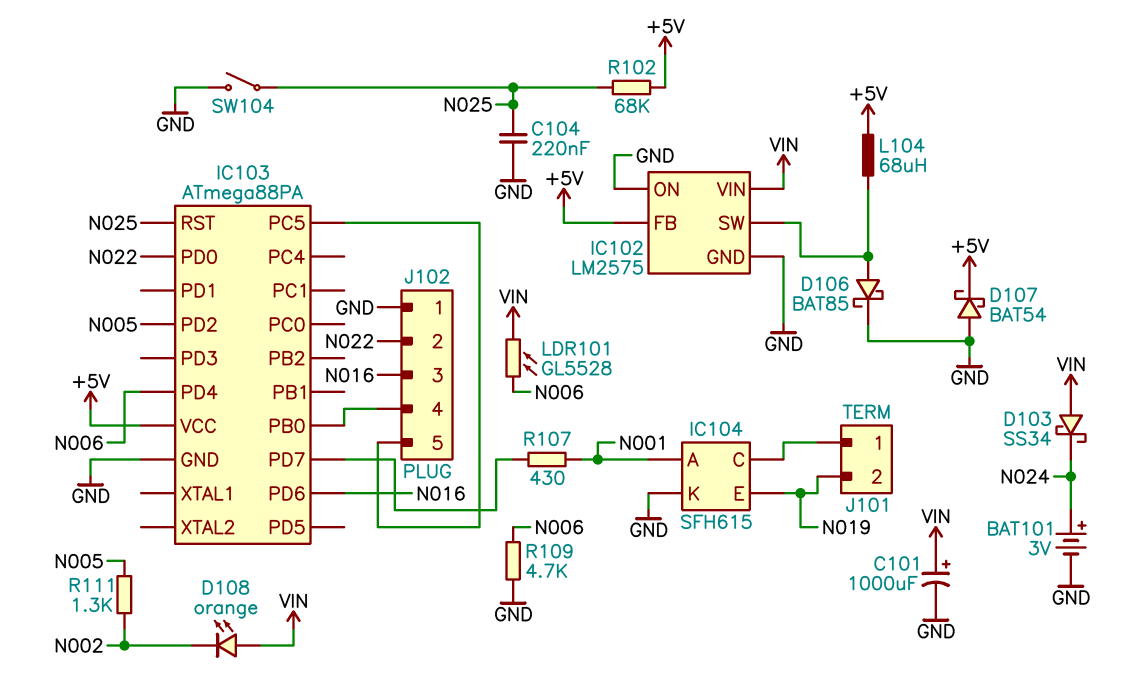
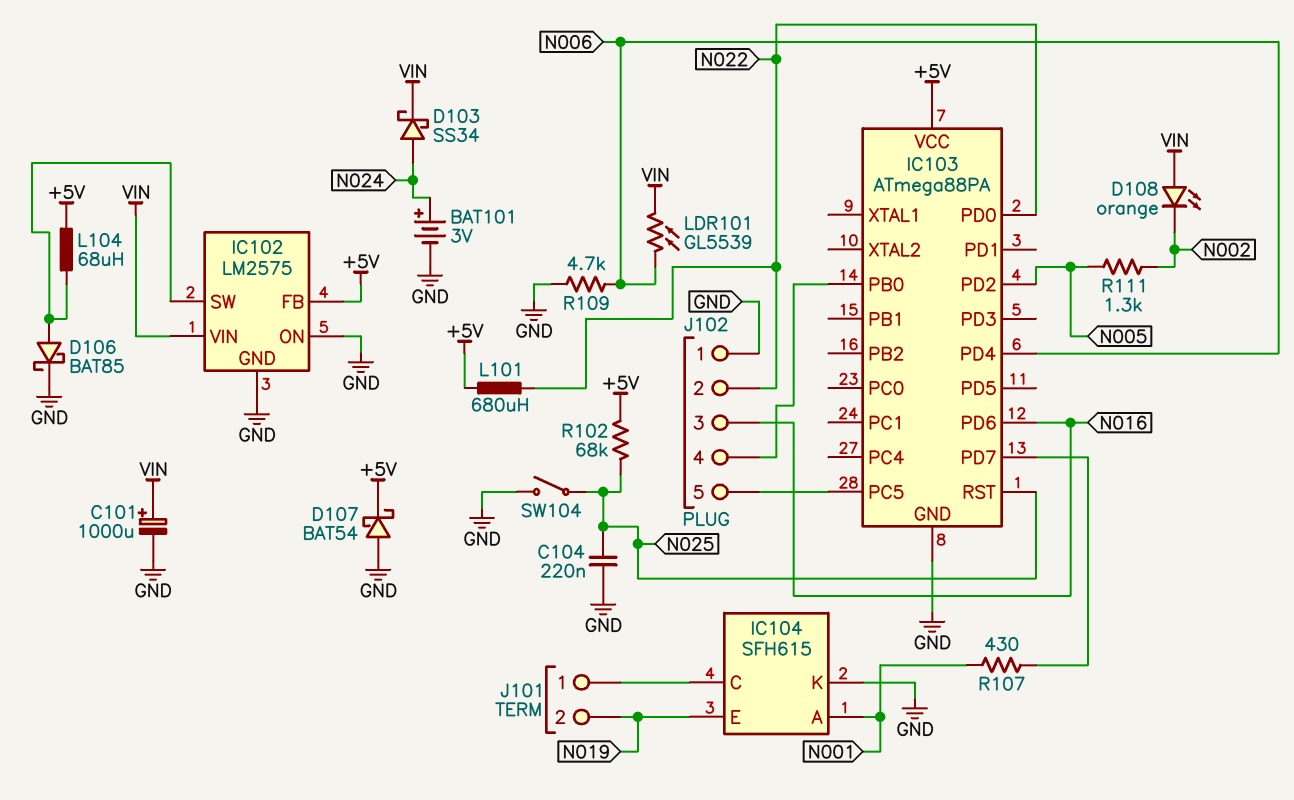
D103: schottky SS34 (A VIN, K N024) -> schottky SS34 (A N024, K VIN)
L101: none -> 680uH (+5V, N022)
LDR101: GL5528 (N006, VIN) -> GL5539 (N006, VIN)

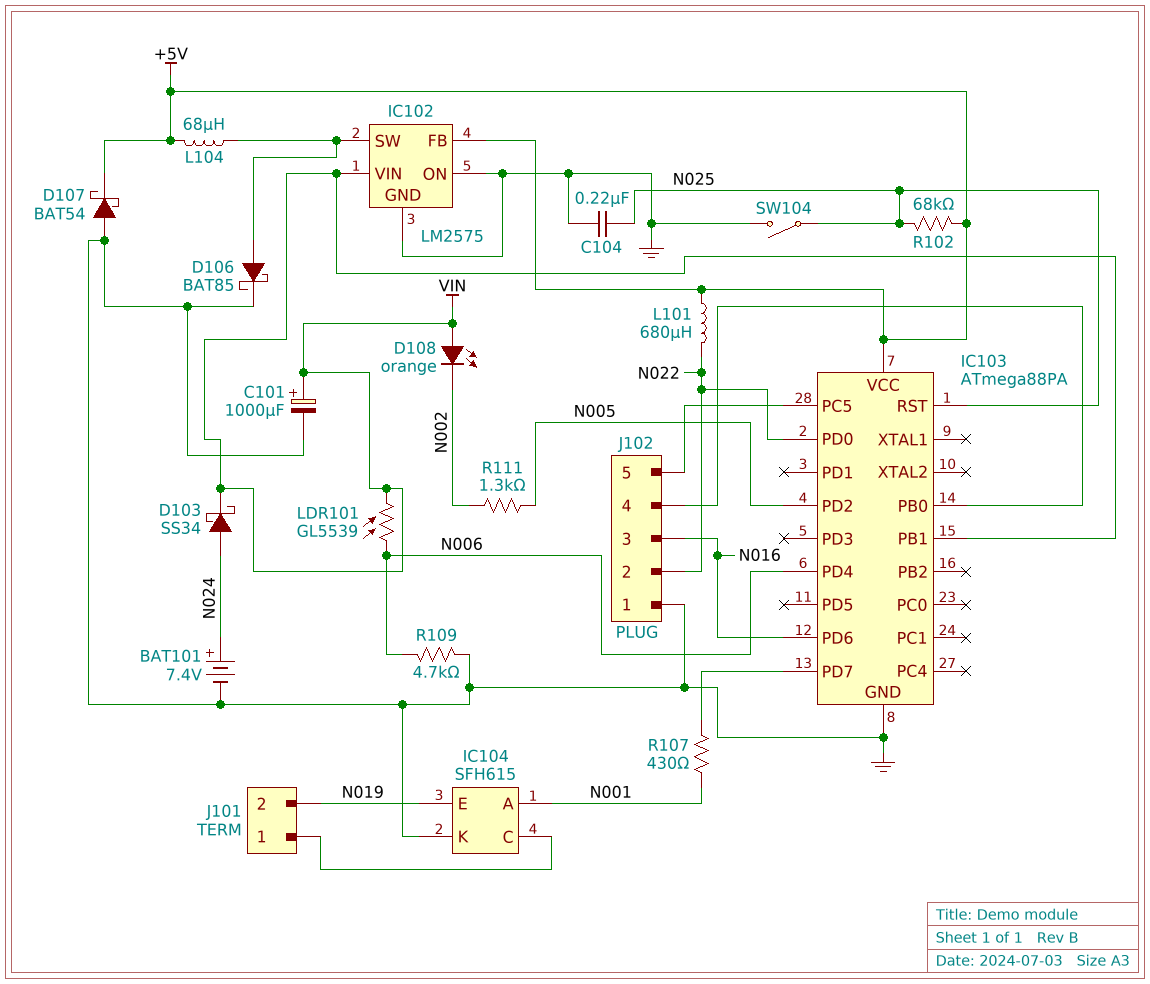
BAT101: 3V (plus N024, minus GND) -> 7.4V (plus N024, minus GND)
IC103 pin PB1: none -> VIN

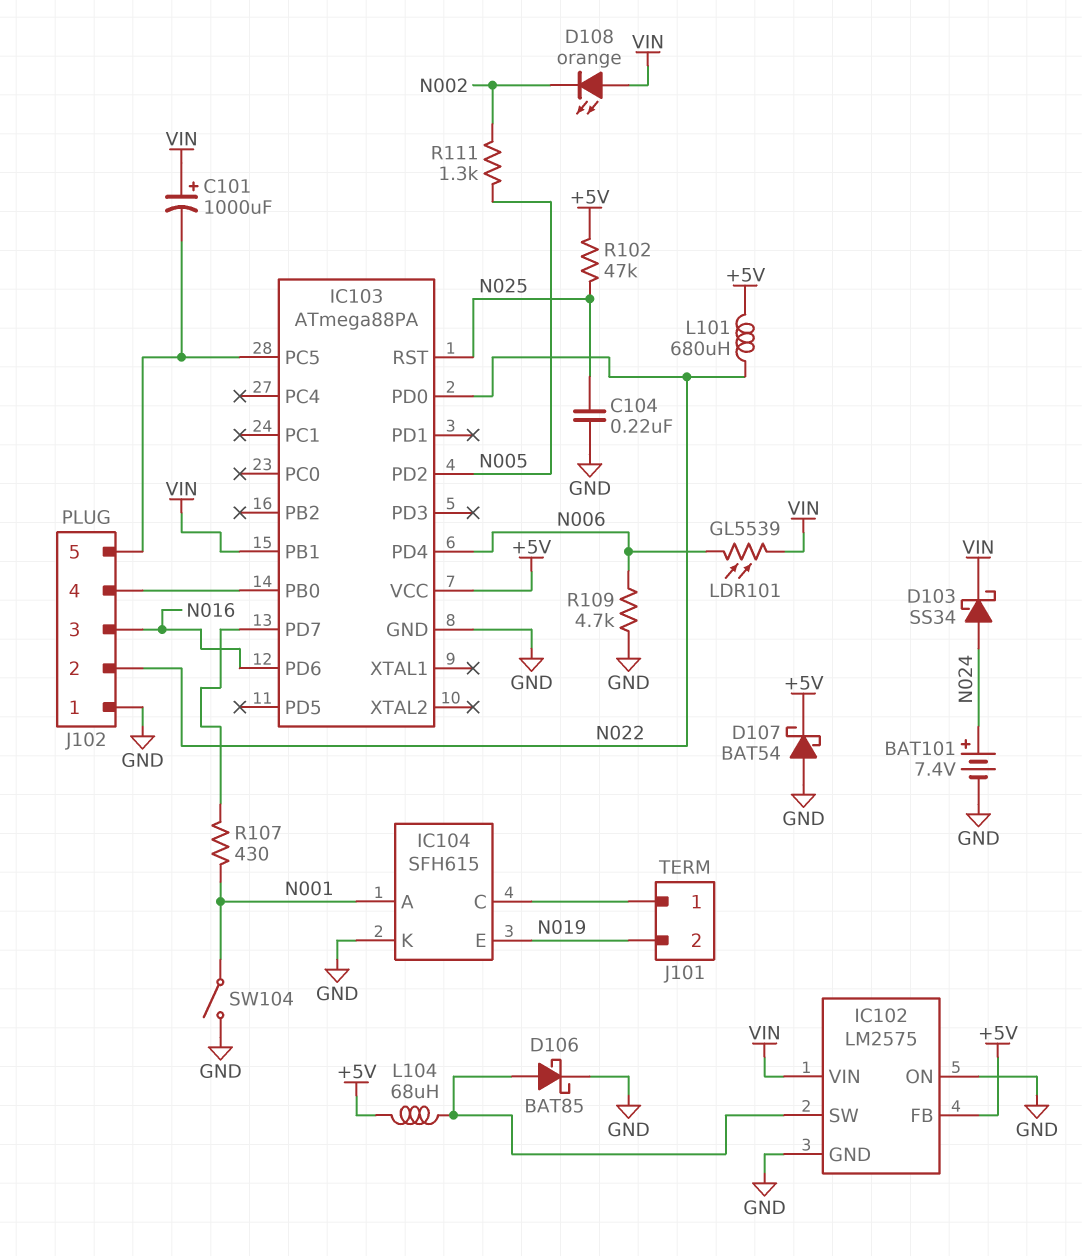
C101: 1000uF (plus VIN, minus GND) -> 1000uF (plus VIN, minus IC103/PC5)
R102: 68k (+5V, N025) -> 47k (+5V, N025)
SW104: switch (GND, N025) -> switch (GND, N001)

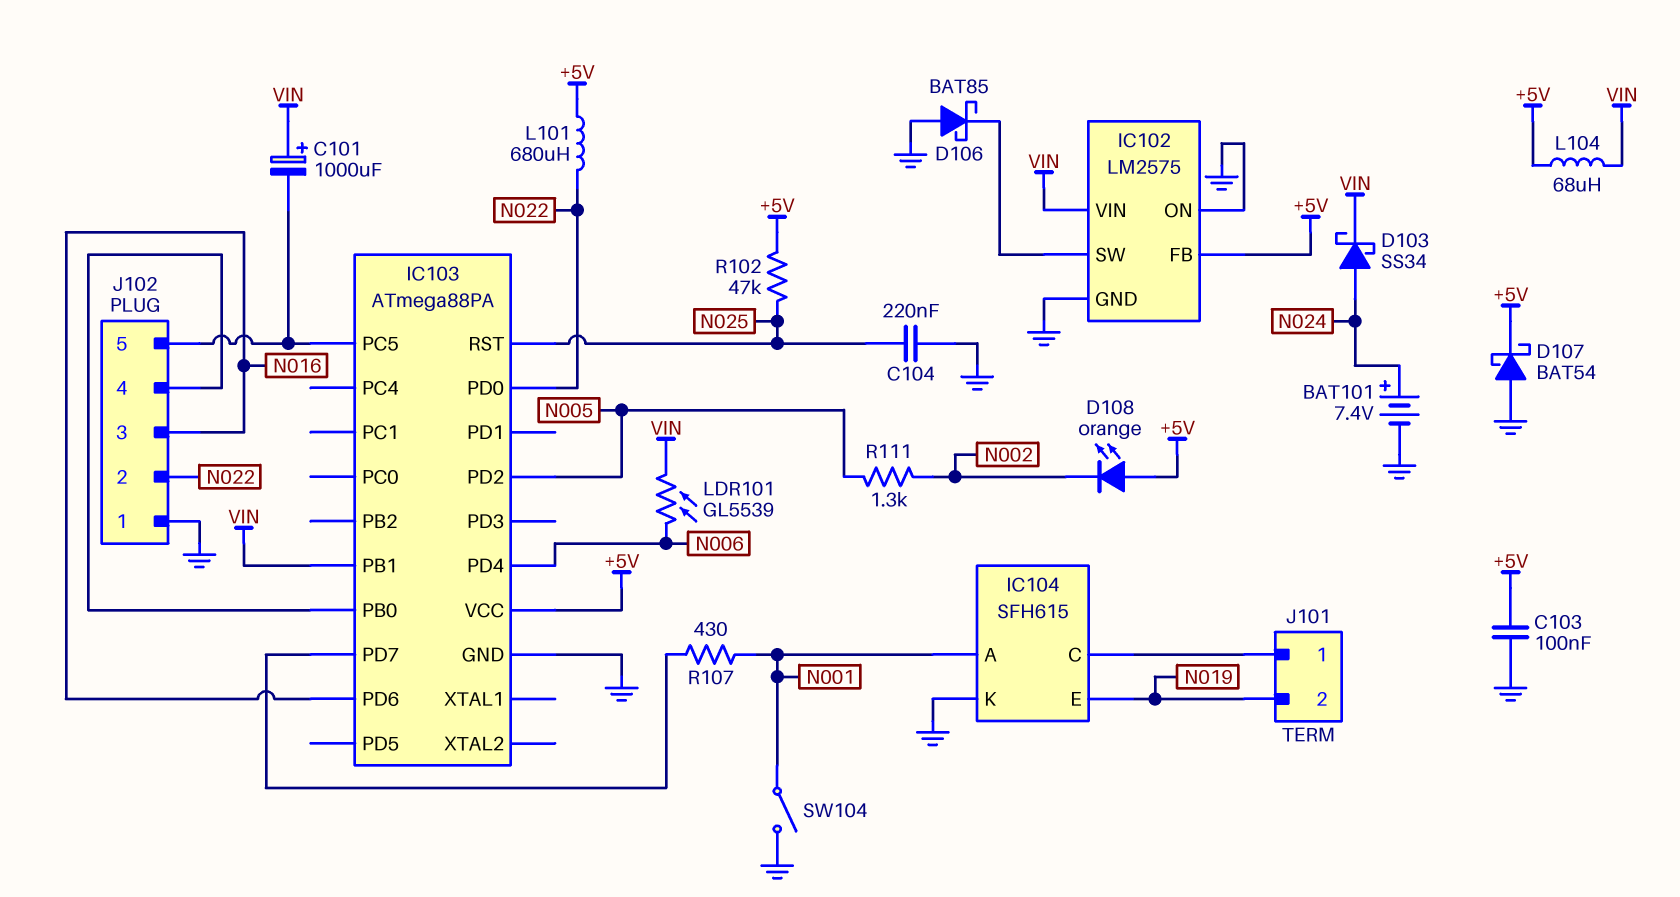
C103: none -> 100nF (+5V, GND)
D106: schottky BAT85 (A IC102/SW, K GND) -> schottky BAT85 (A GND, K IC102/SW)
D108: LED orange (A VIN, K N002) -> LED orange (A +5V, K N002)
L104: 68uH (+5V, IC102/SW) -> 68uH (+5V, VIN)
R109: 4.7k (GND, N006) -> none

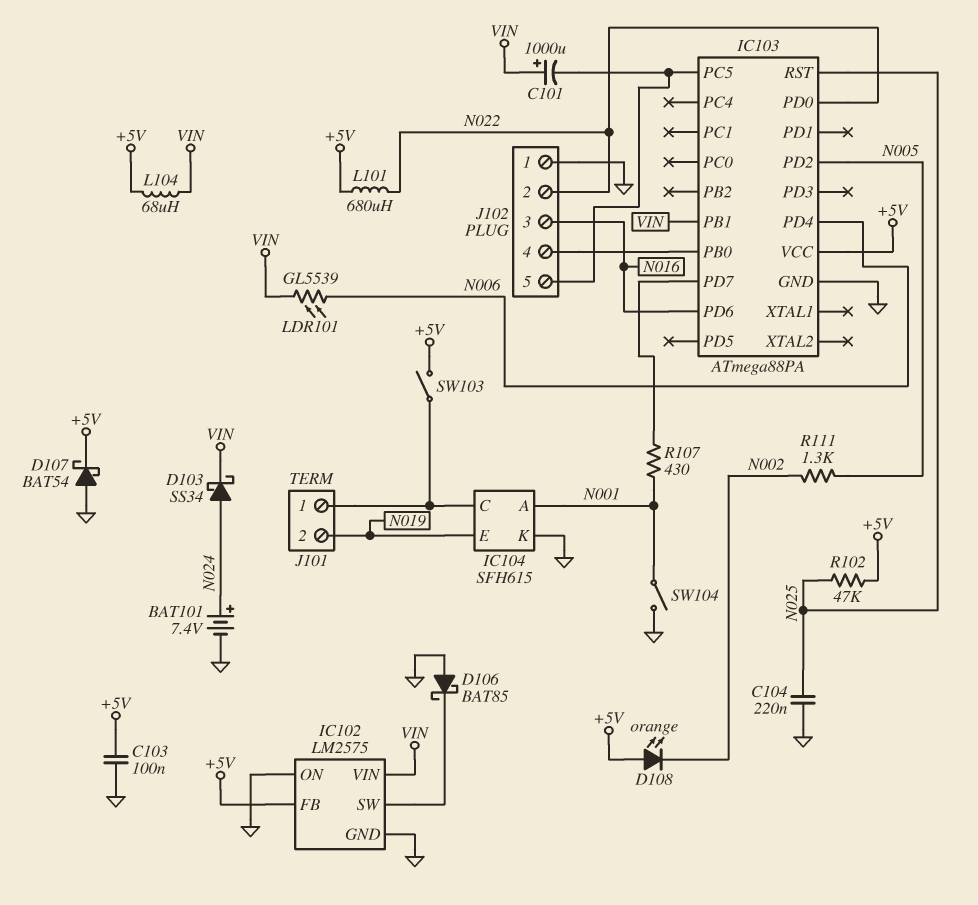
SW103: none -> switch (+5V, IC104/C)

